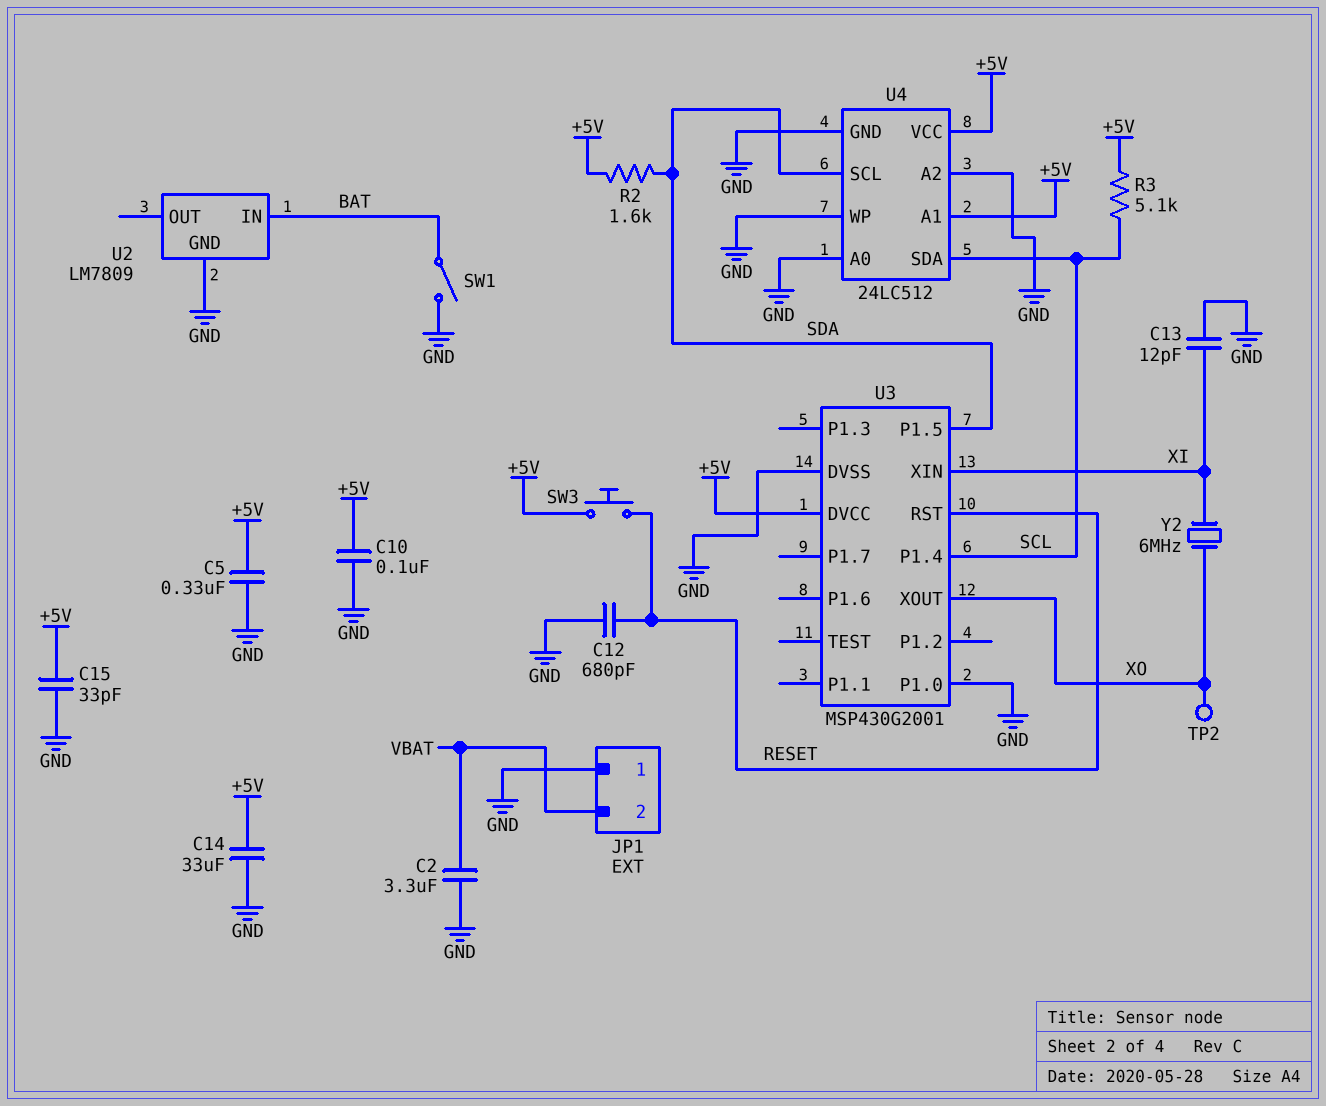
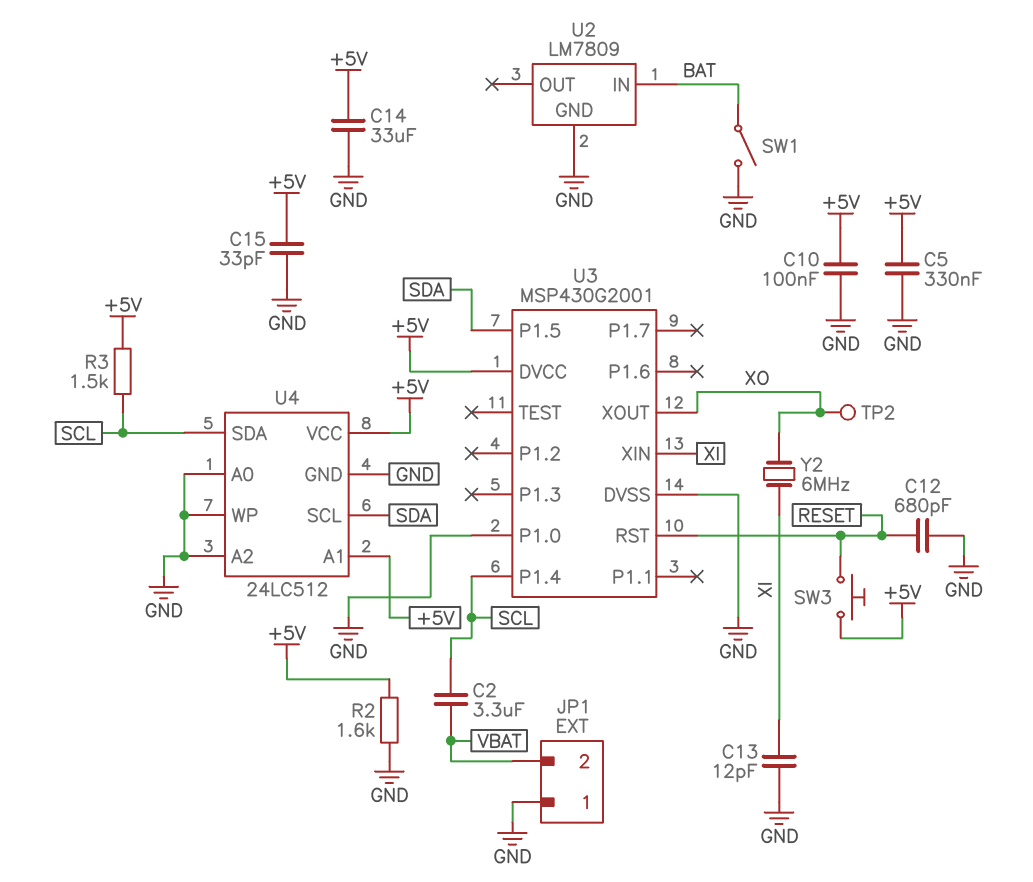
C2: 3.3uF (GND, VBAT) -> 3.3uF (SCL, VBAT)
R2: 1.6k (+5V, SDA) -> 1.6k (+5V, GND)
R3: 5.1k (+5V, SCL) -> 1.5k (+5V, SCL)

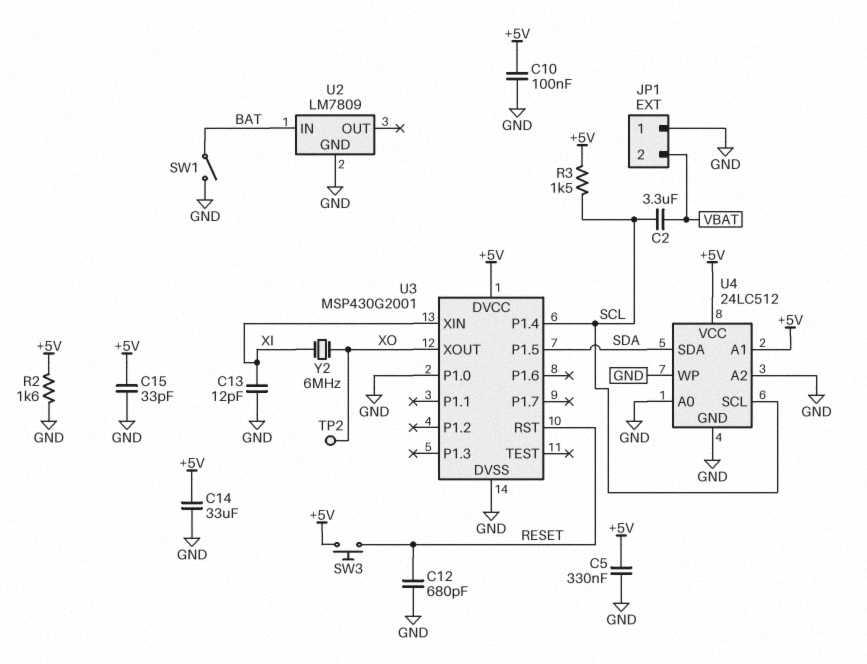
U4 pin SCL: SDA -> SCL
U4 pin SDA: SCL -> SDA

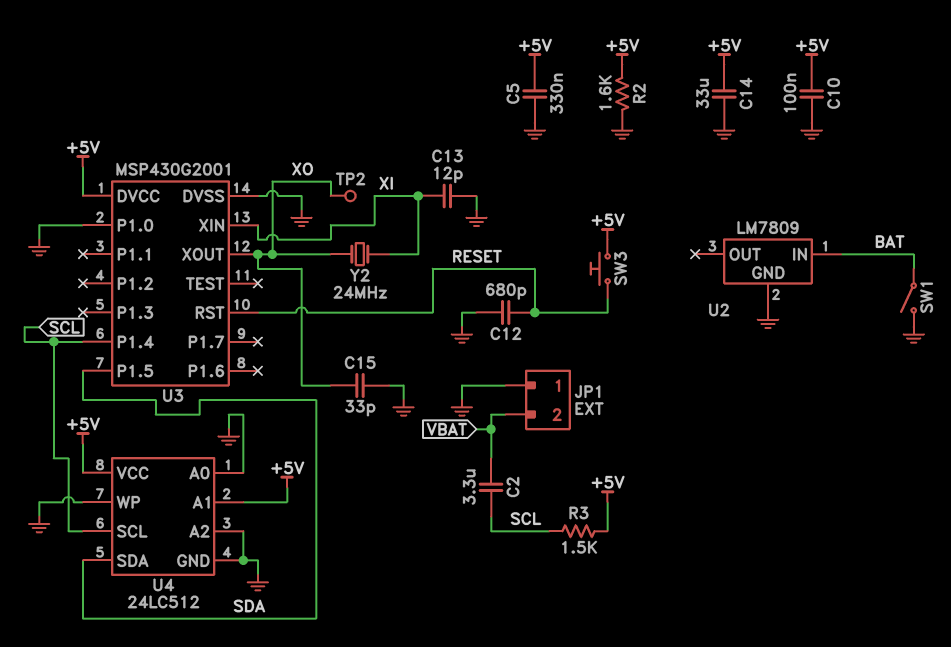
C15: 33pF (+5V, GND) -> 33pF (GND, XO)
Y2: 6MHz (XI, XO) -> 24MHz (XI, XO)

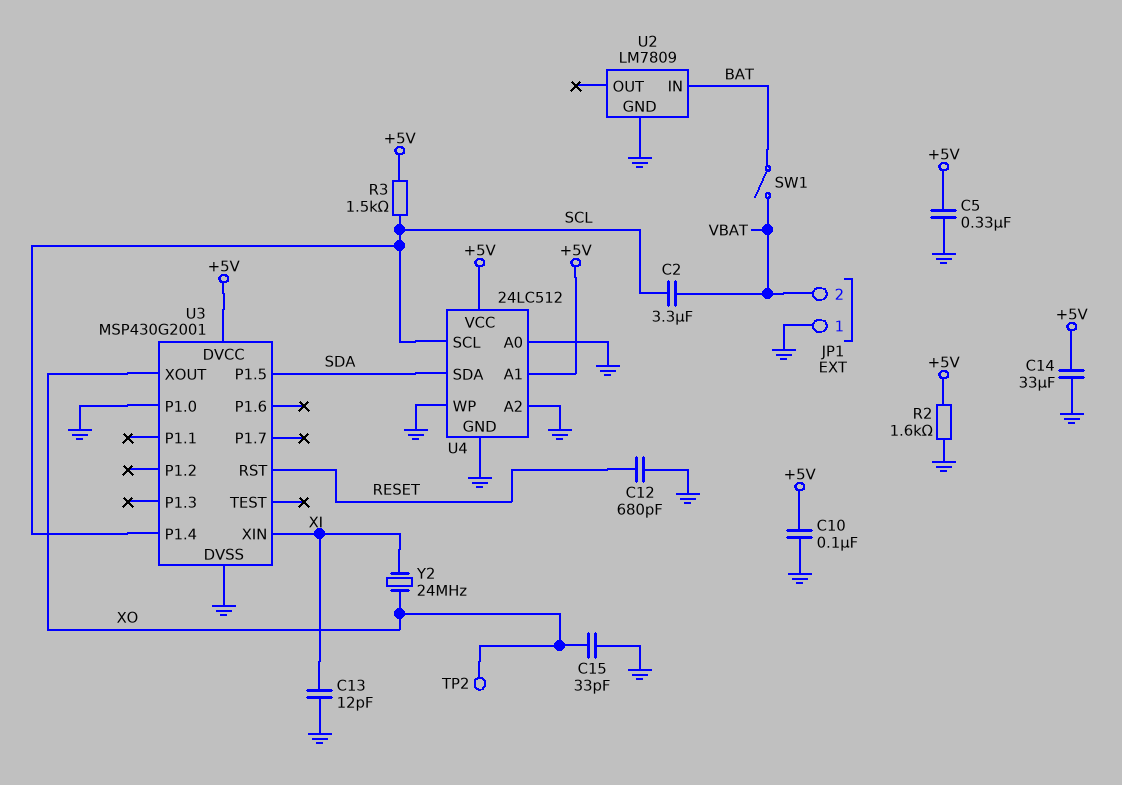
SW1: switch (BAT, GND) -> switch (BAT, VBAT)
SW3: button (+5V, RESET) -> none

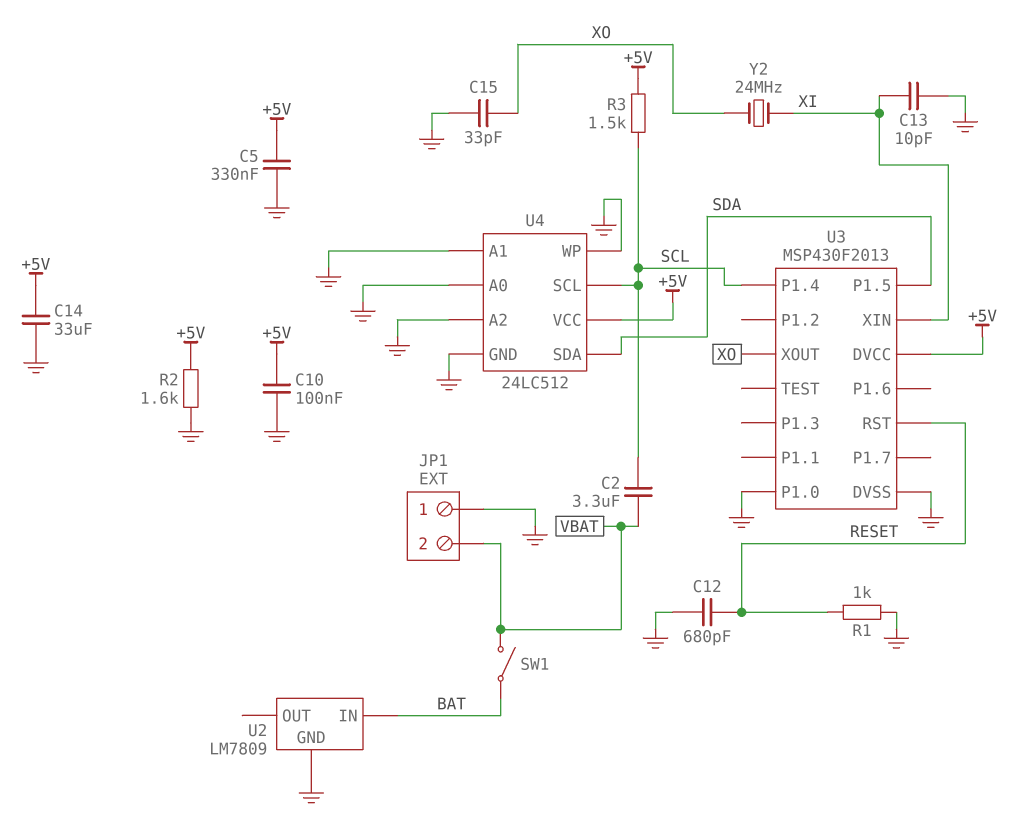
C13: 12pF (GND, XI) -> 10pF (GND, XI)
R1: none -> 1k (GND, RESET)
TP2: test point (XO) -> none
U3: MSP430G2001 -> MSP430F2013
U4 pin A1: +5V -> GND

